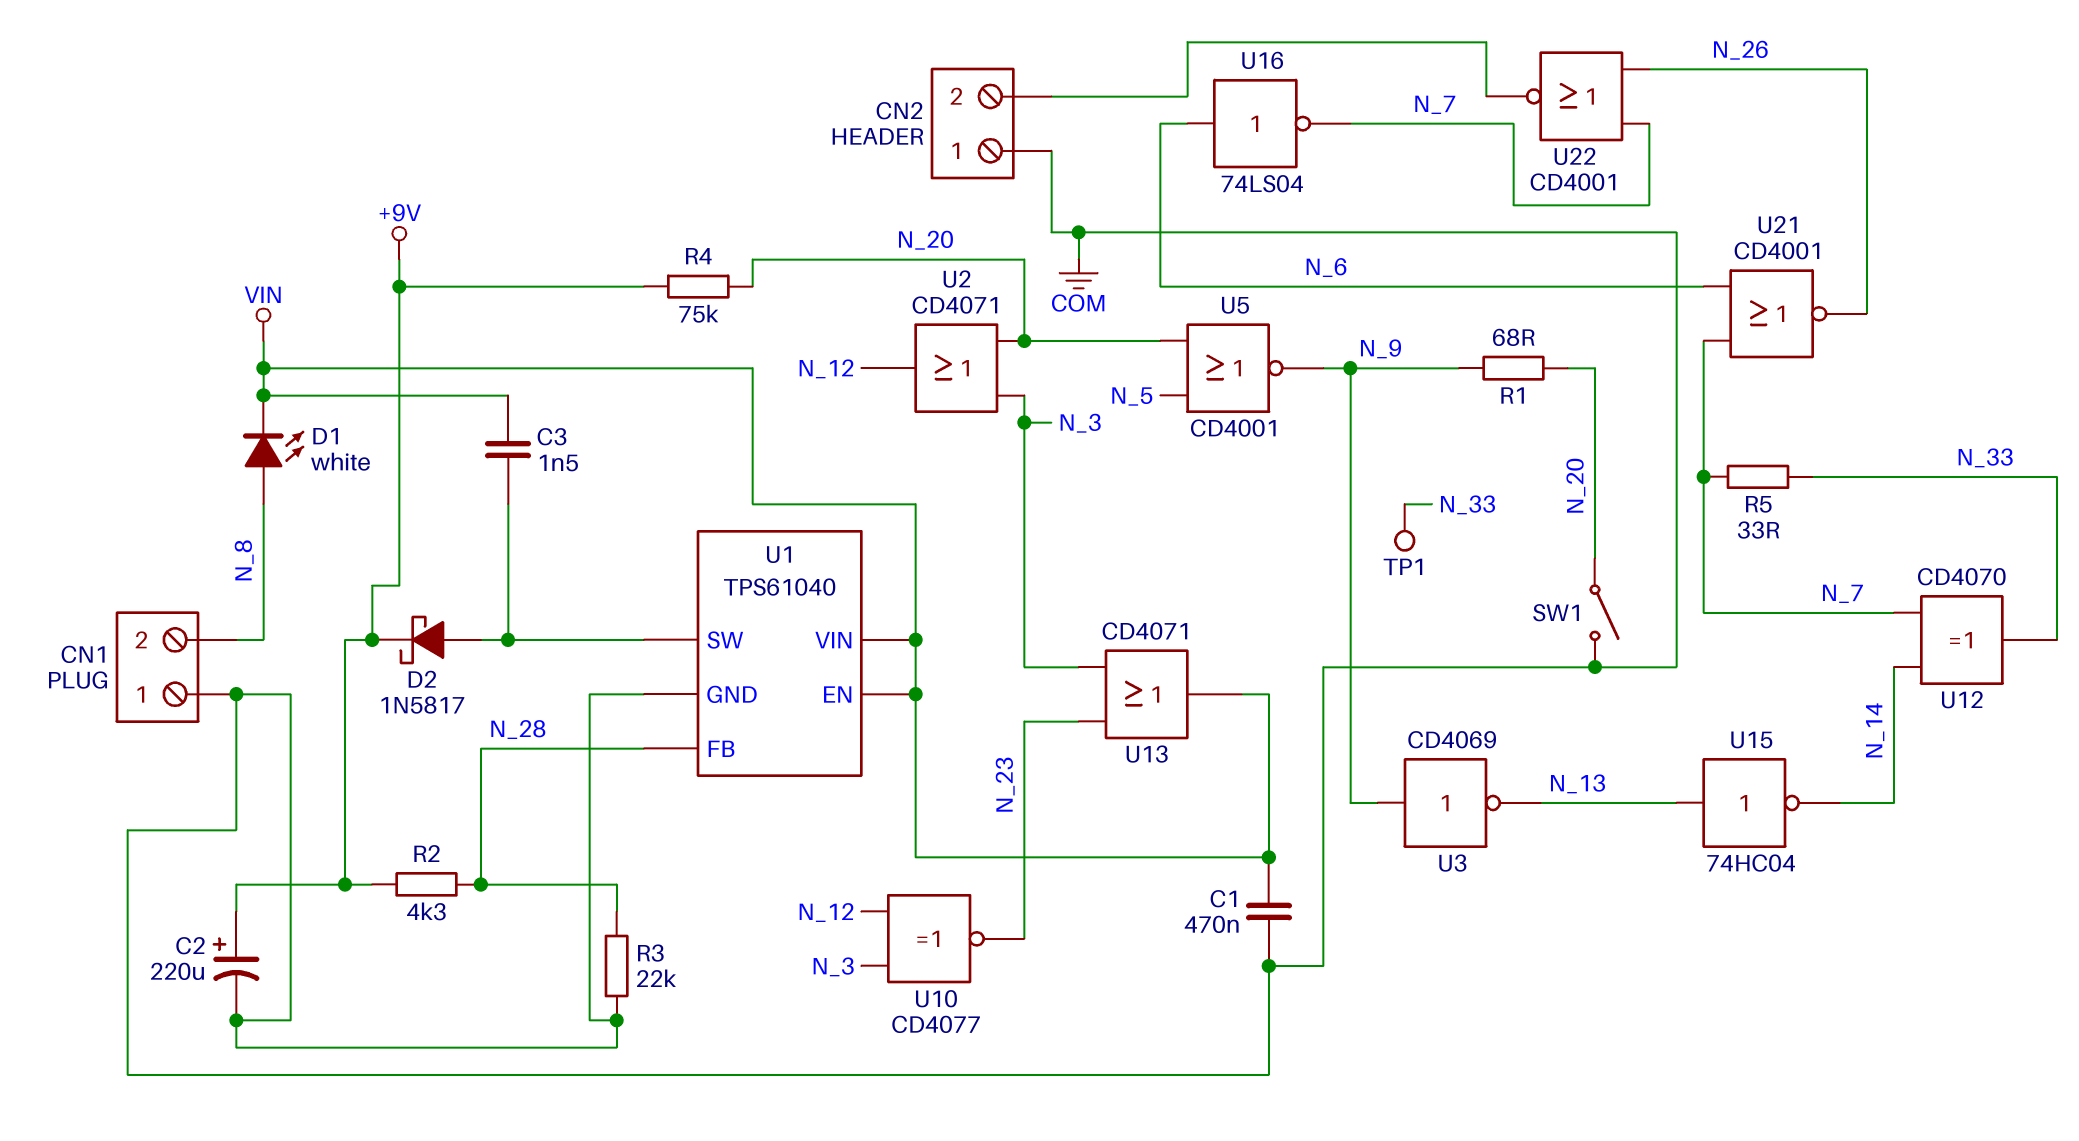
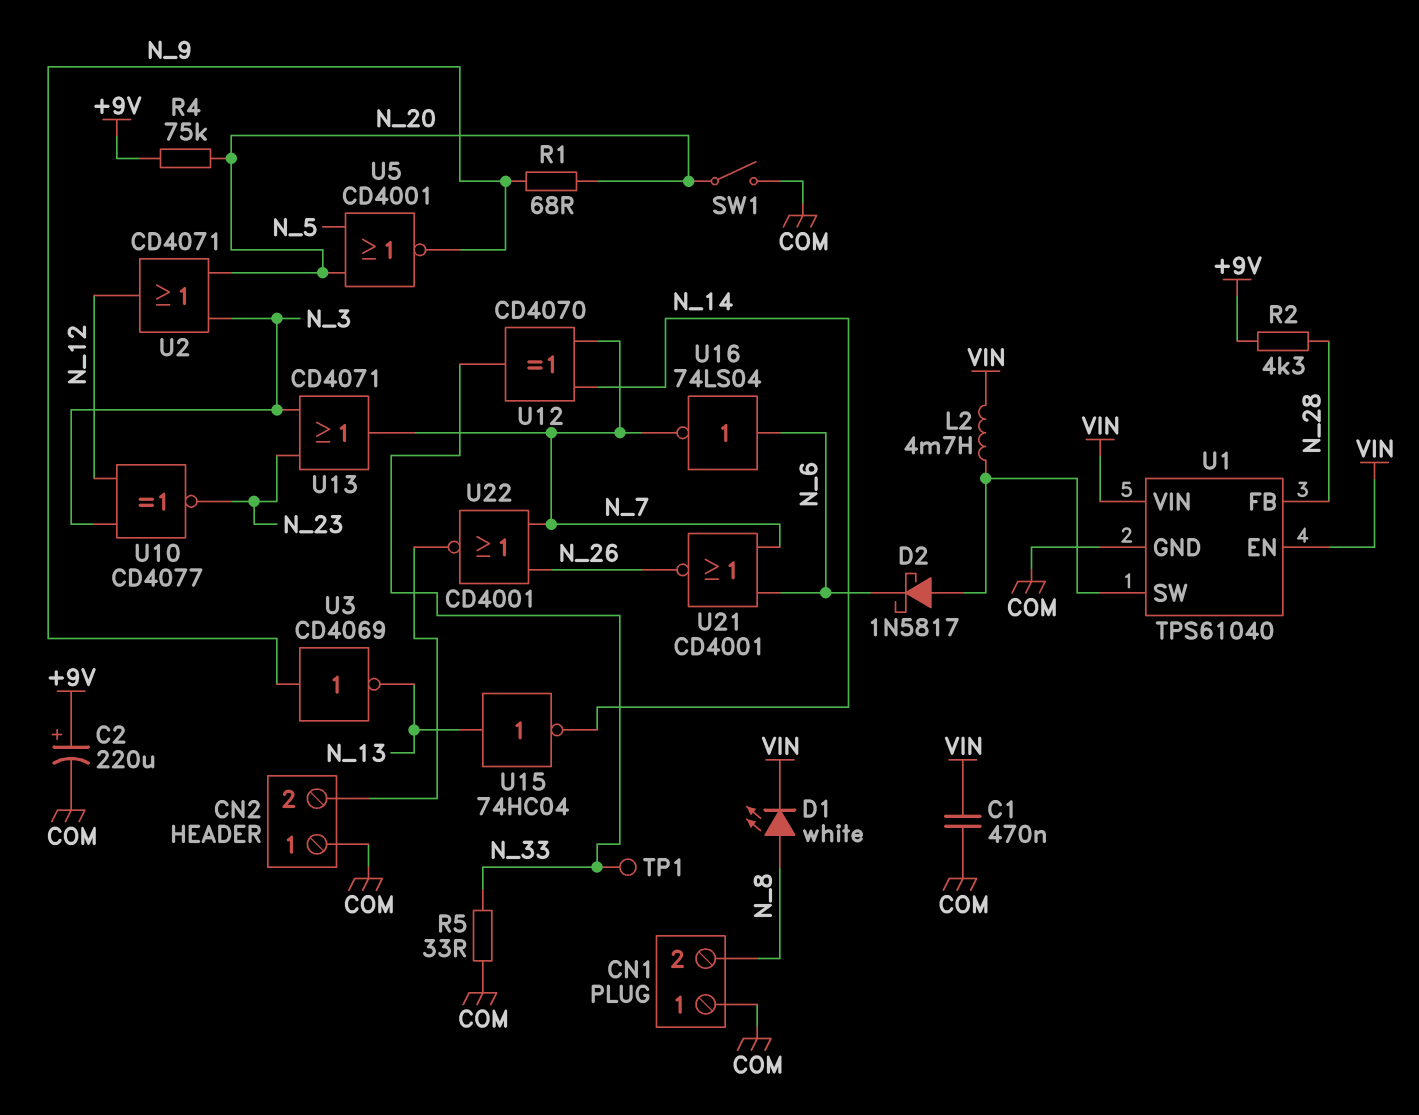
C3: 1.5nF (U1/SW, VIN) -> none
D2: schottky 1N5817 (A U1/SW, K +9V) -> schottky 1N5817 (A U1/SW, K N_6)
L2: none -> 4.7mH (U1/SW, VIN)
R3: 22k (COM, N_28) -> none
R5: 33 (N_7, N_33) -> 33 (COM, N_33)
U13: OR CD4071 (in N_3, in N_23, out VIN) -> OR CD4071 (in N_3, in N_23, out N_7)

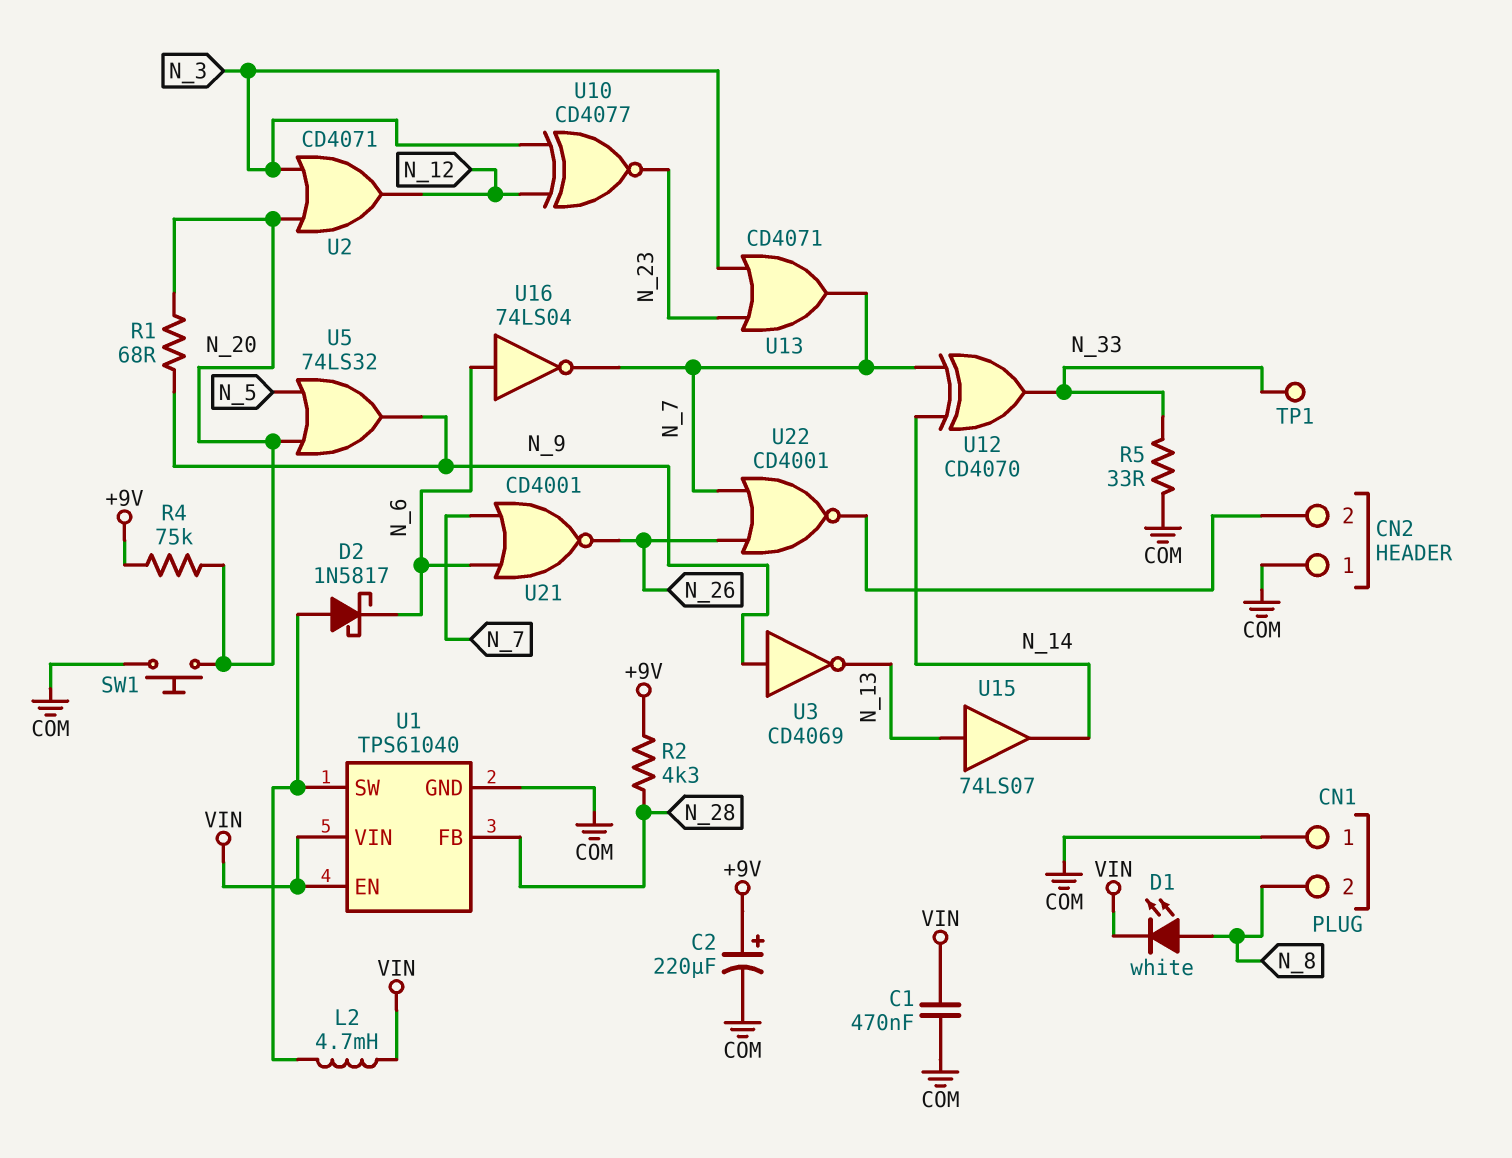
SW1: switch (COM, N_20) -> button (COM, N_20)
U5: NOR CD4001 (in N_5, in N_20, out N_9) -> OR 74LS32 (in N_5, in N_20, out N_9)
U15: NOT 74HC04 (in N_13, out N_14) -> buffer 74LS07 (in N_13, out N_14)

